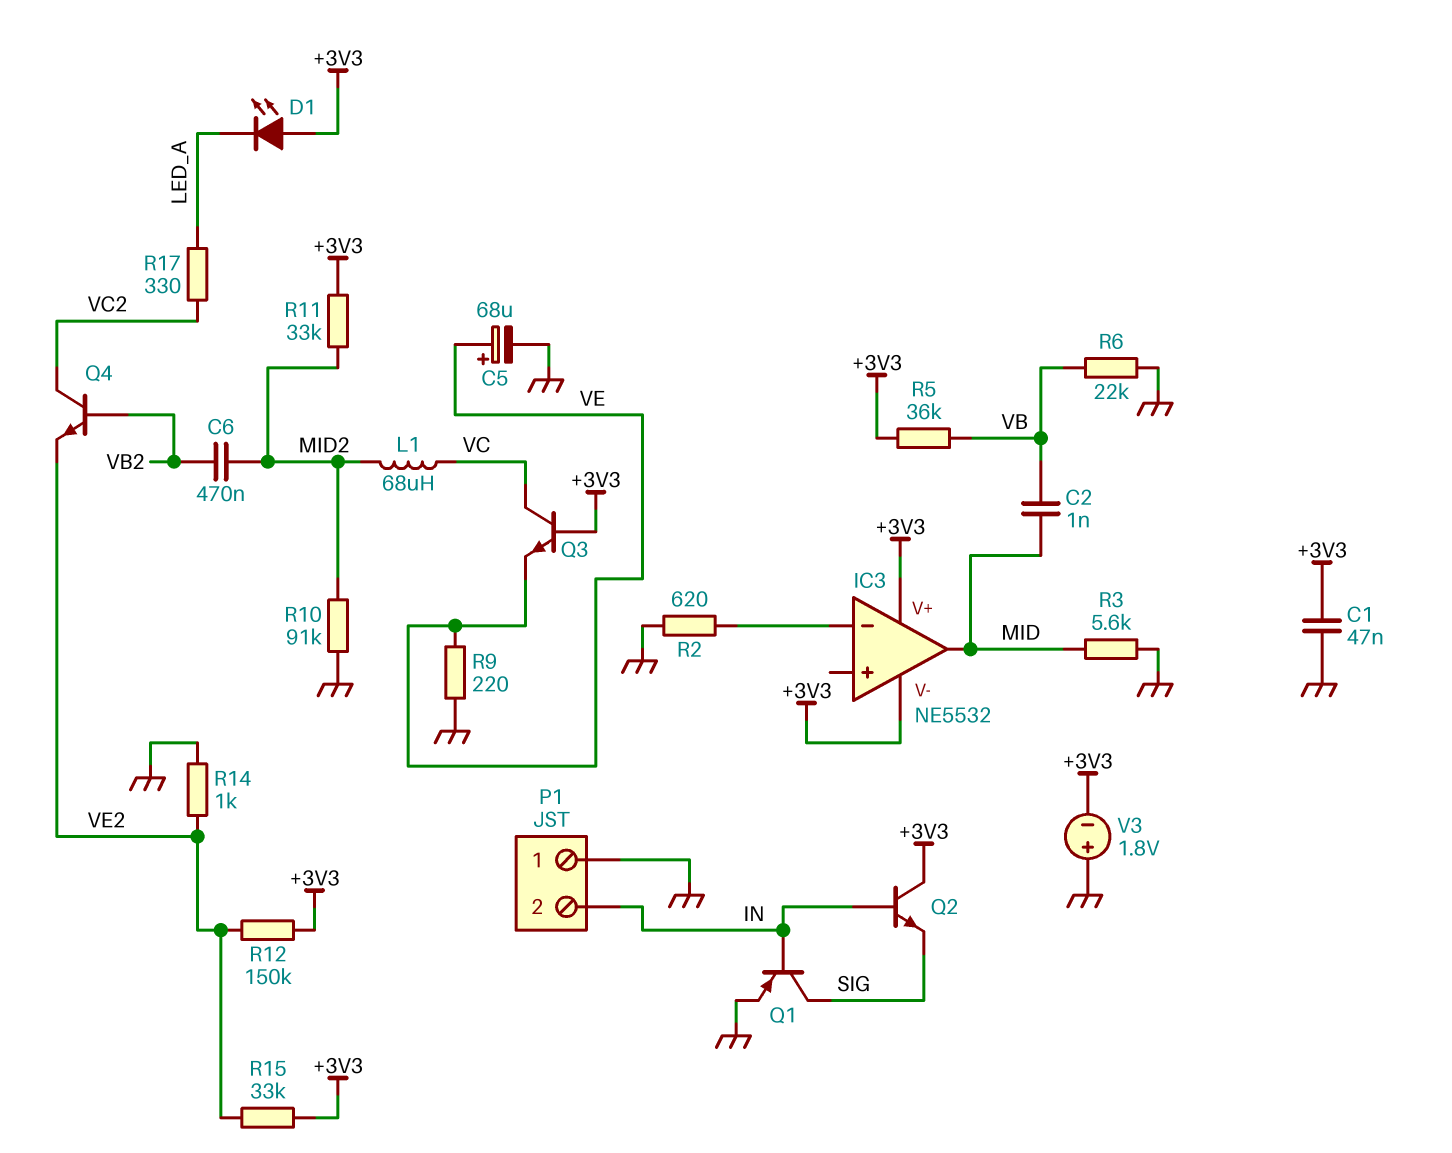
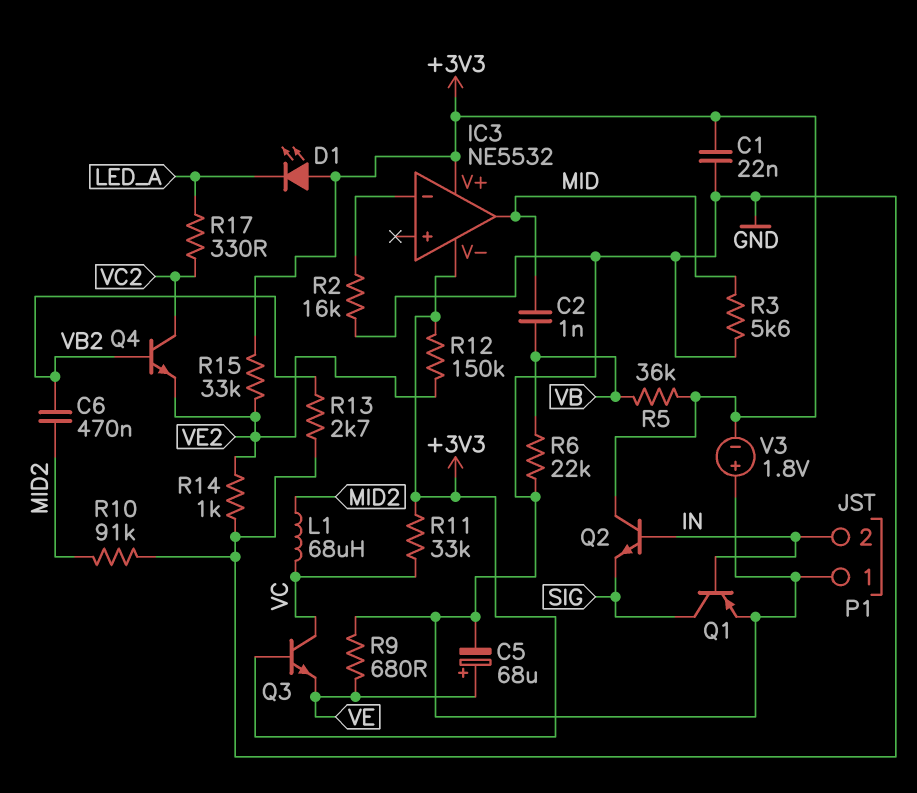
C1: 47nF (+3V3, GND) -> 22nF (+3V3, GND)
R2: 620 (GND, IC3/in-) -> 16k (GND, IC3/in-)
R9: 220 (GND, VE) -> 680 (GND, VE)
R11: 33k (+3V3, MID2) -> 33k (+3V3, VC)
R13: none -> 2.7k (GND, VB2)

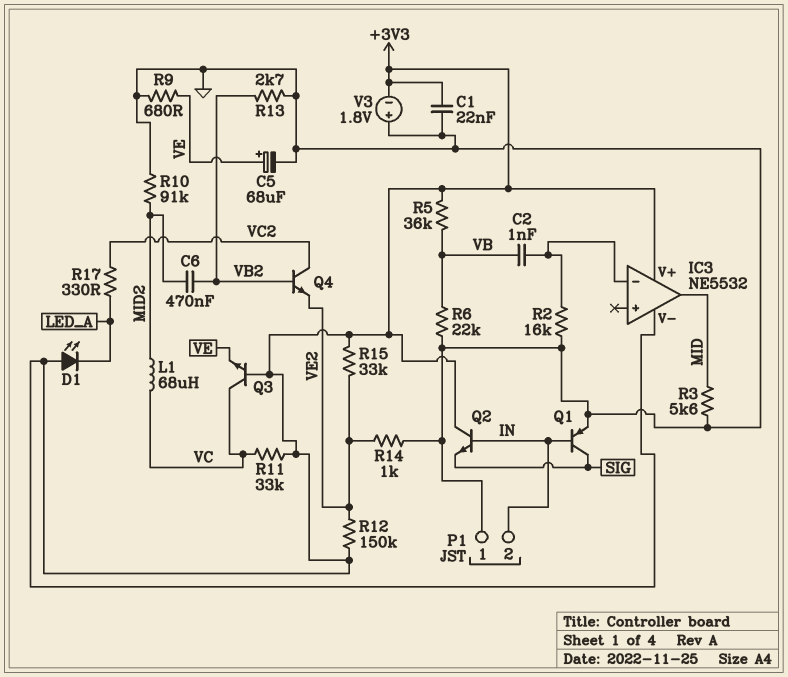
C2: 1nF (MID, VB) -> 1nF (IC3/in-, VB)

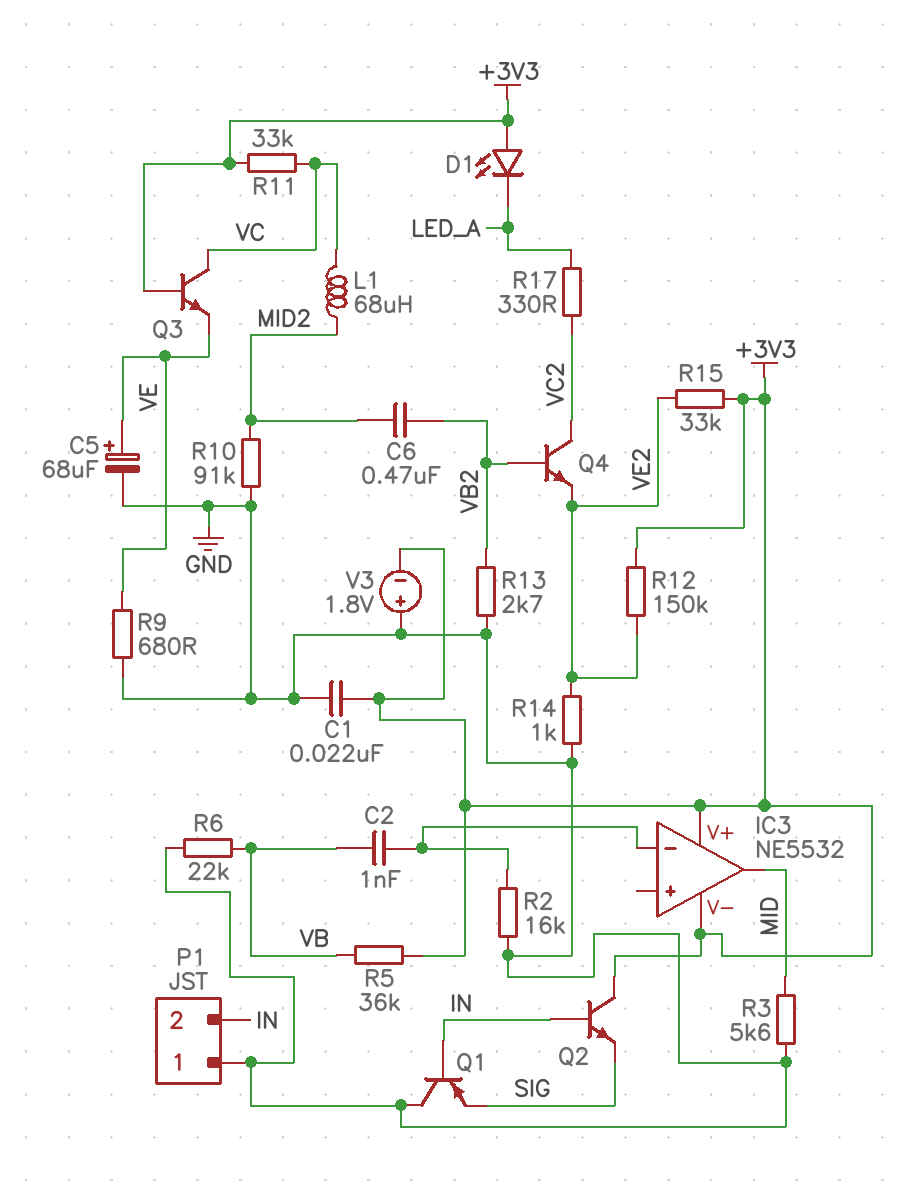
Q1: PNP (B IN, C SIG, E GND) -> PNP (B IN, C GND, E SIG)

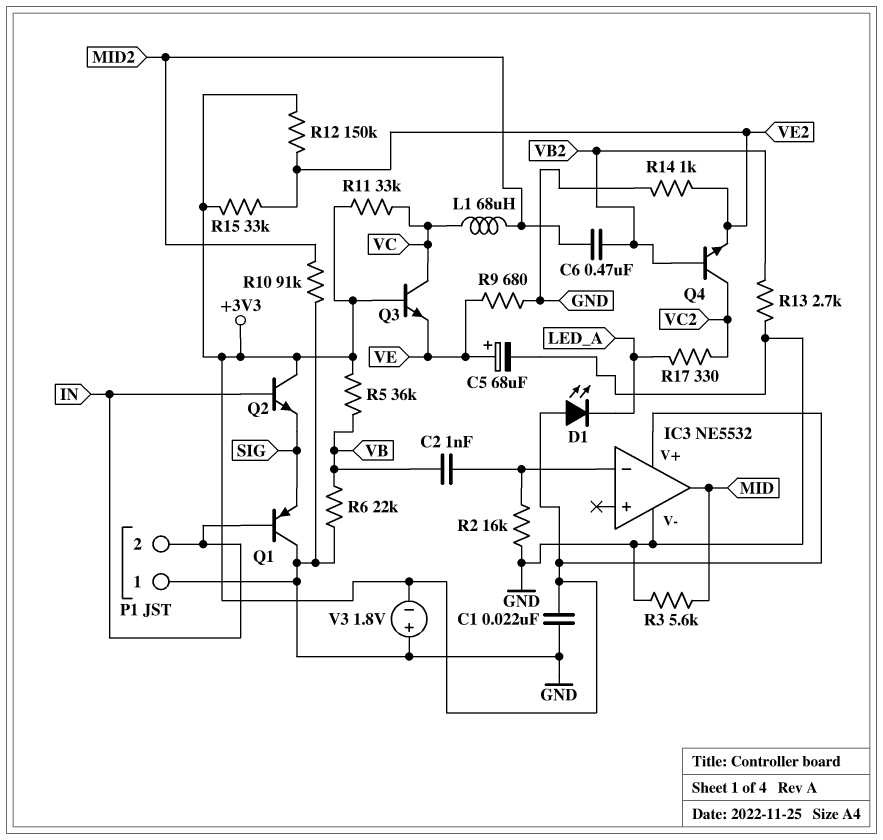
IC3 pin V-: +3V3 -> GND

